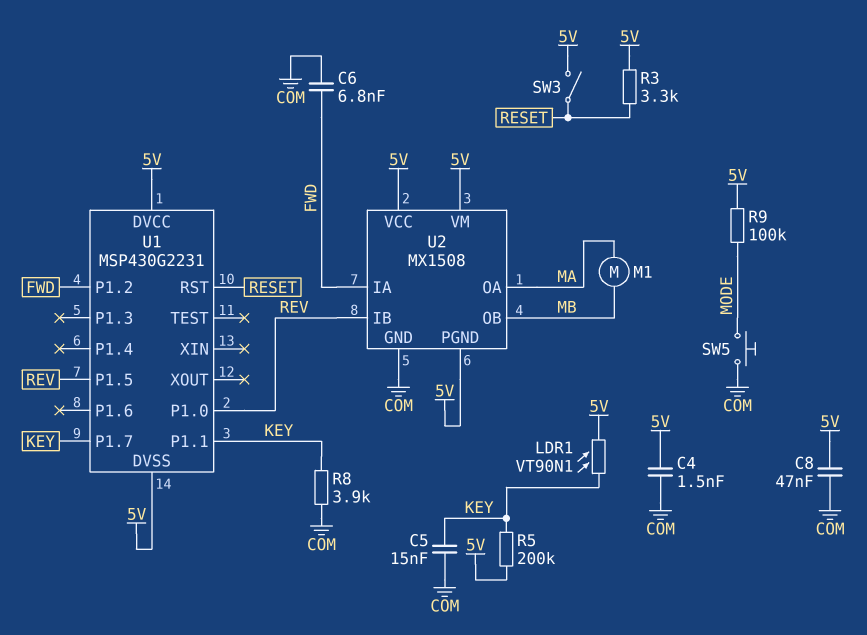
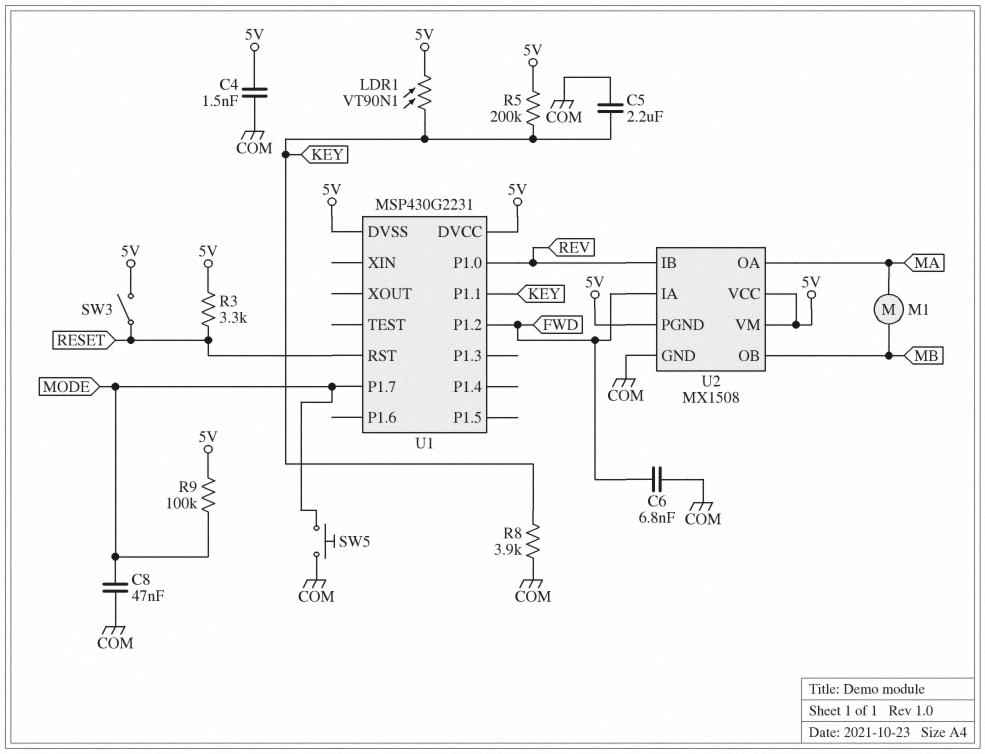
C5: 15nF (COM, KEY) -> 2.2uF (COM, KEY)
C8: 47nF (5V, COM) -> 47nF (COM, MODE)
U1 pin P1.5: REV -> none
U1 pin P1.7: KEY -> MODE

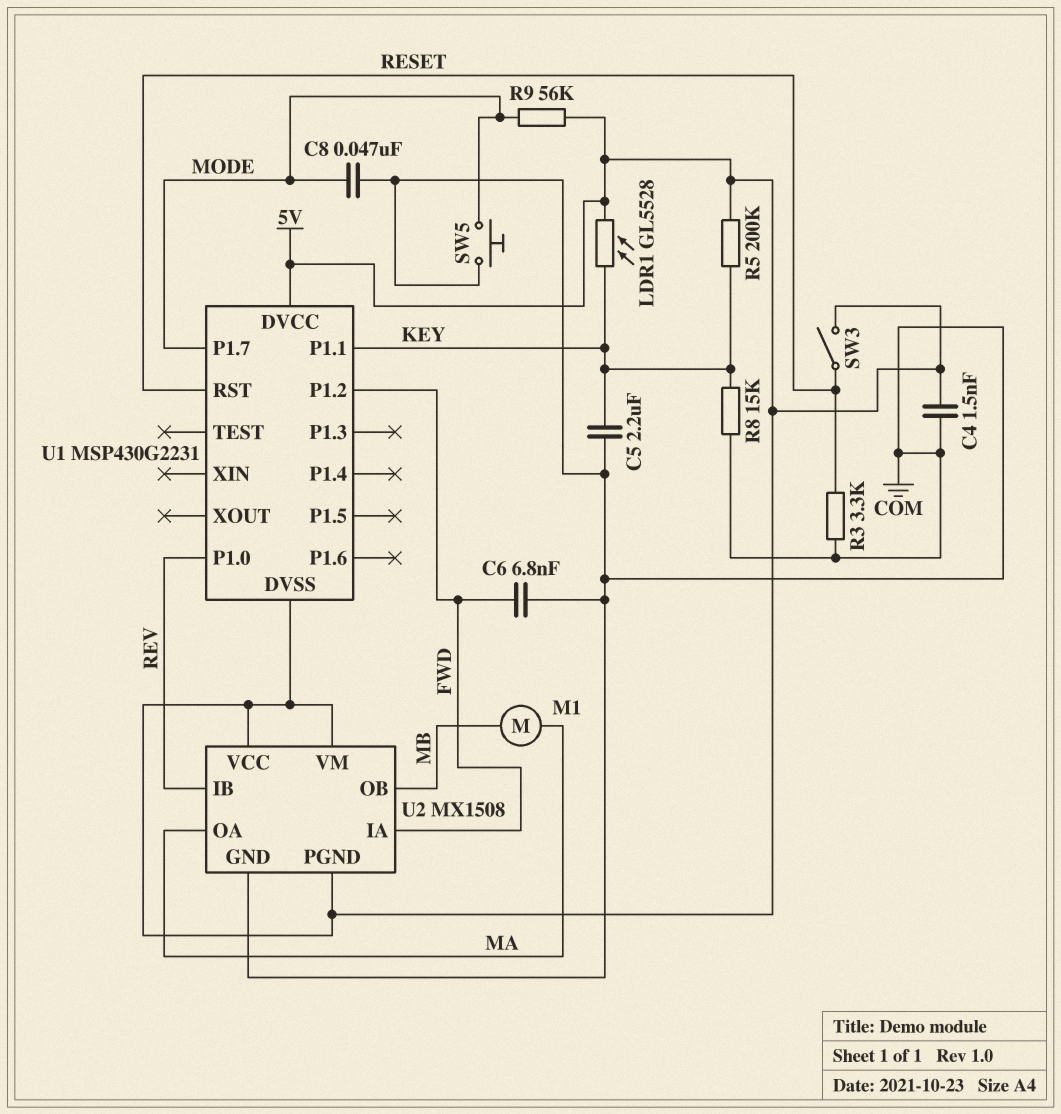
LDR1: VT90N1 (5V, KEY) -> GL5528 (5V, KEY)
R3: 3.3k (5V, RESET) -> 3.3k (COM, RESET)
R8: 3.9k (COM, KEY) -> 15k (COM, KEY)
R9: 100k (5V, MODE) -> 56k (5V, MODE)

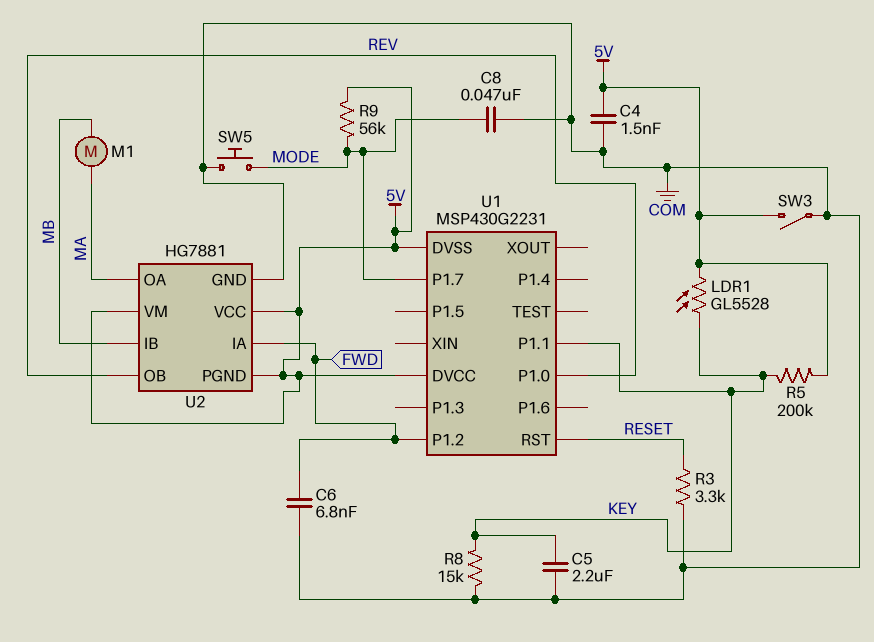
SW3: switch (5V, RESET) -> switch (5V, COM)
U2: MX1508 -> HG7881
U2 pin IB: REV -> MB
U2 pin OB: MB -> REV

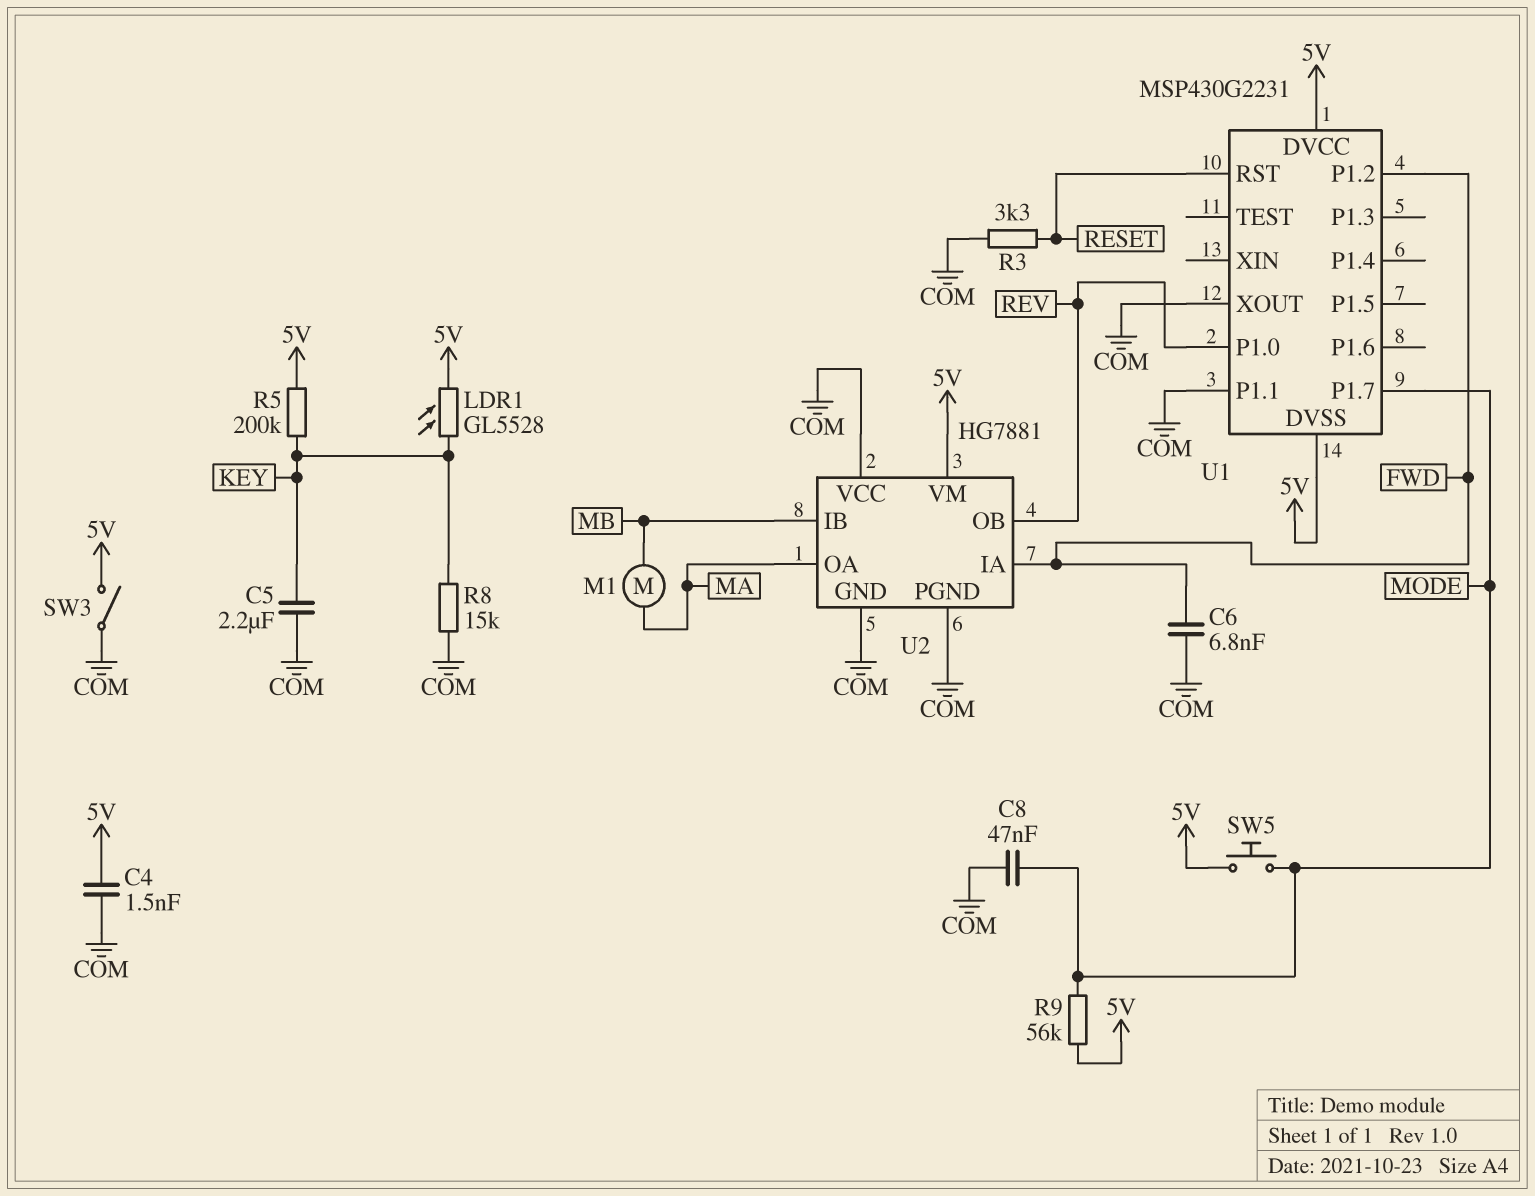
SW5: button (COM, MODE) -> button (5V, MODE)
U1 pin P1.1: KEY -> COM
U1 pin XOUT: none -> COM
U2 pin PGND: 5V -> COM
U2 pin VCC: 5V -> COM

